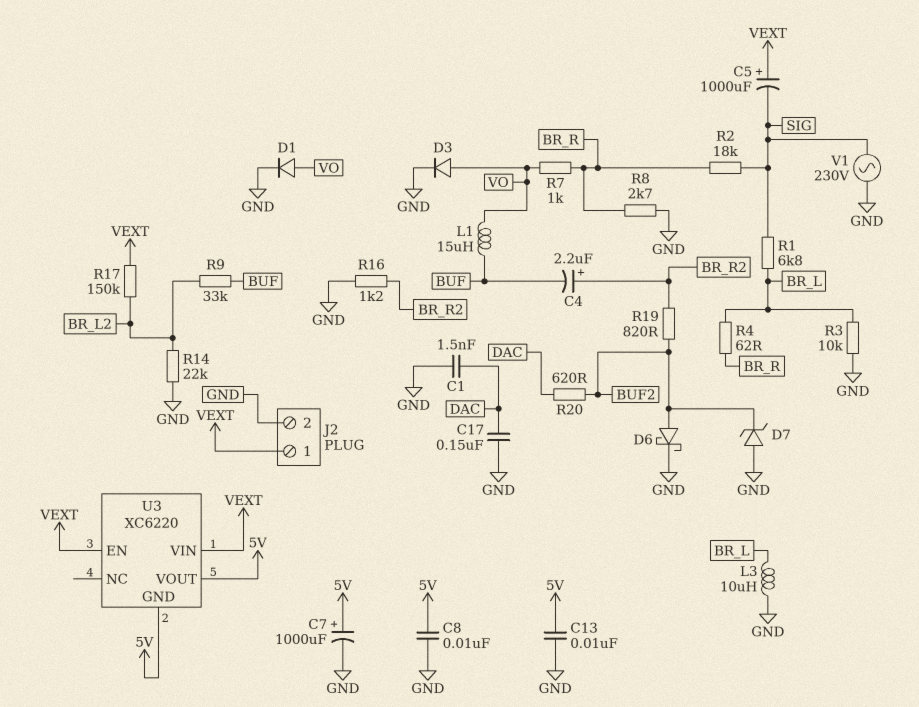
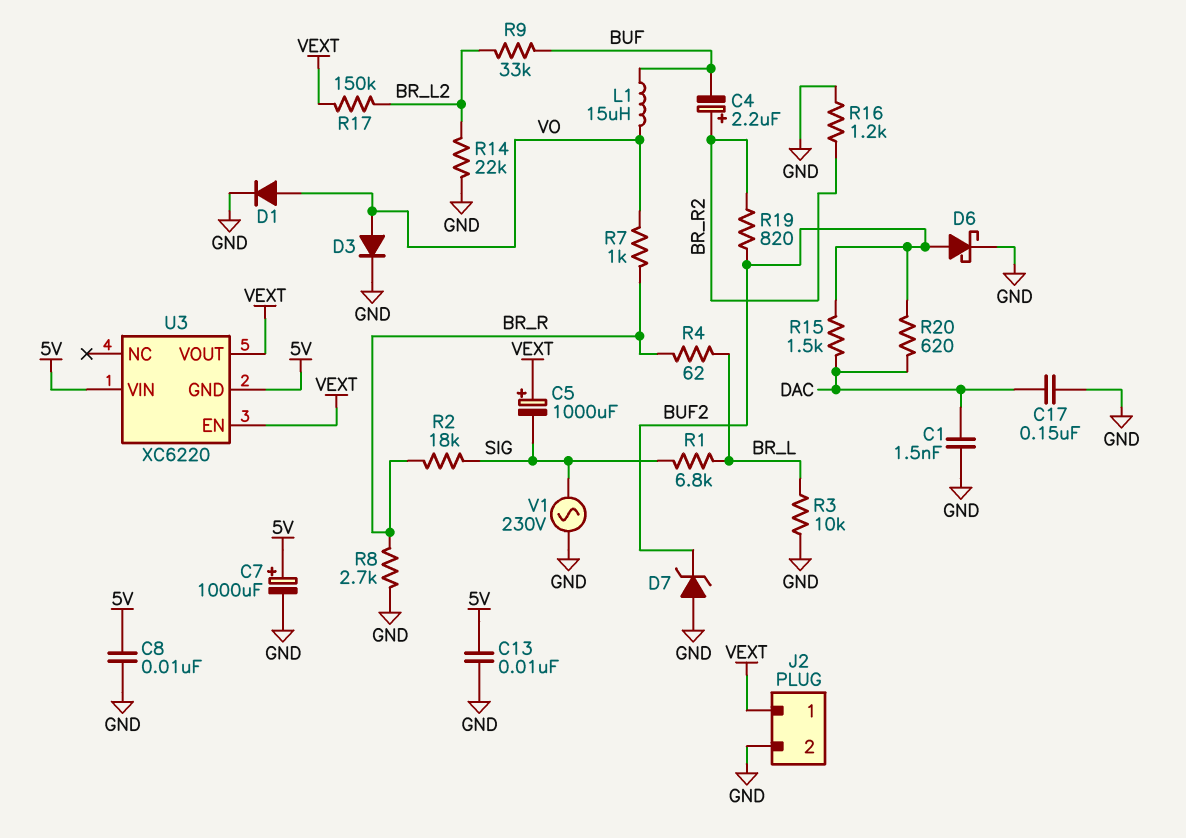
L3: 10uH (BR_L, GND) -> none
R15: none -> 1.5k (BUF2, DAC)
U3 pin VIN: VEXT -> 5V
U3 pin VOUT: 5V -> VEXT

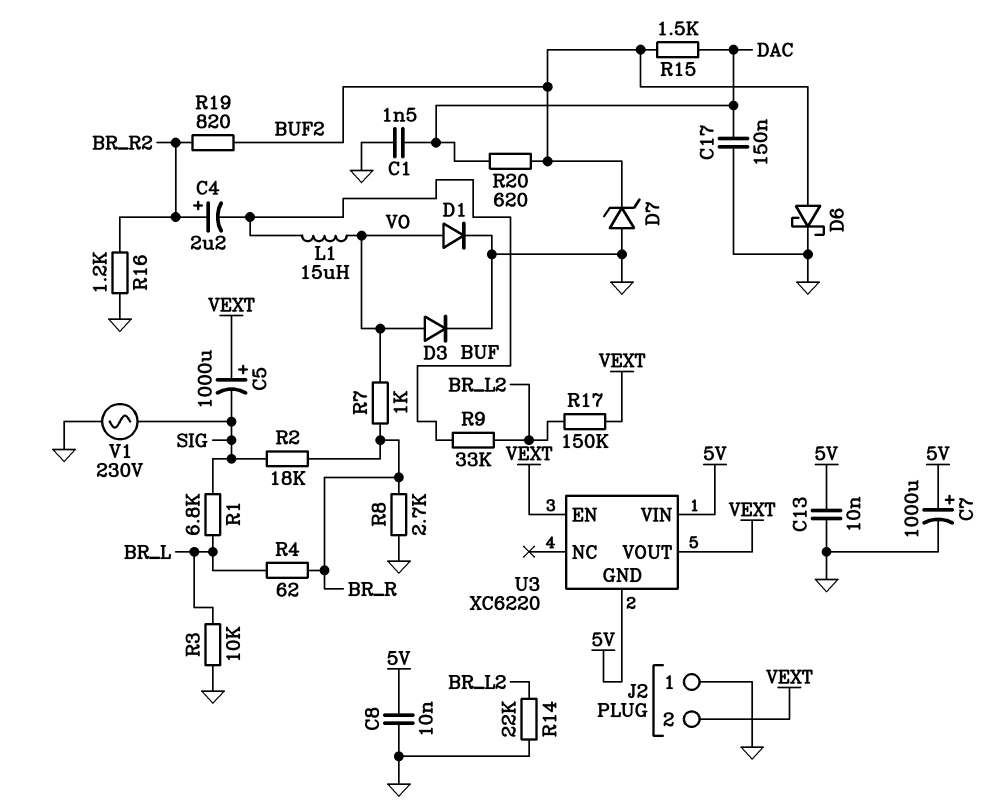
J2 pin 1: VEXT -> GND
J2 pin 2: GND -> VEXT

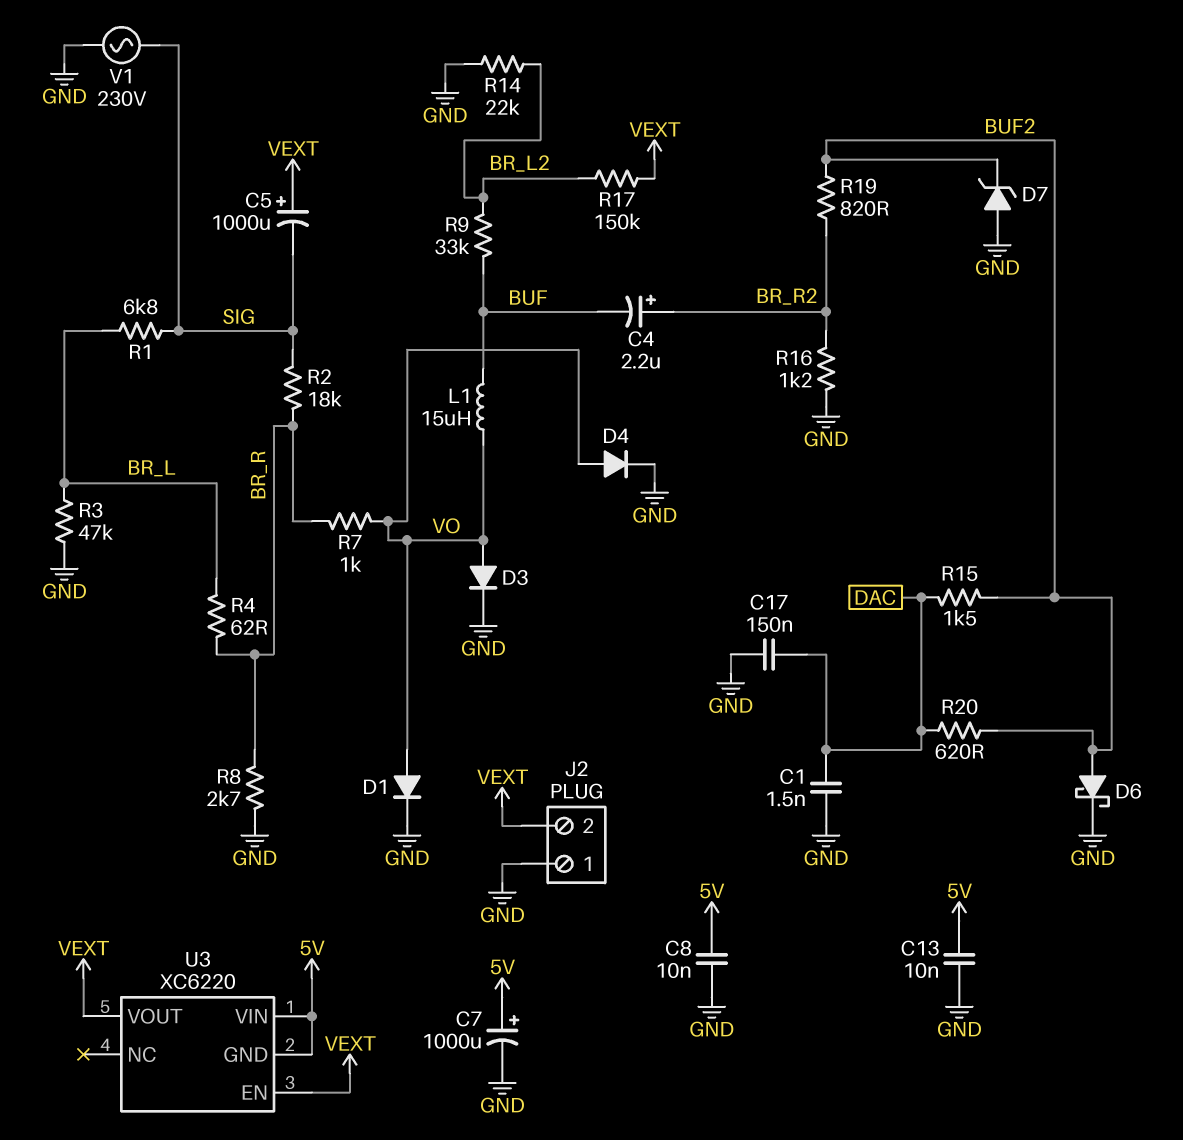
D4: none -> diode (A VO, K GND)
R3: 10k (BR_L, GND) -> 47k (BR_L, GND)

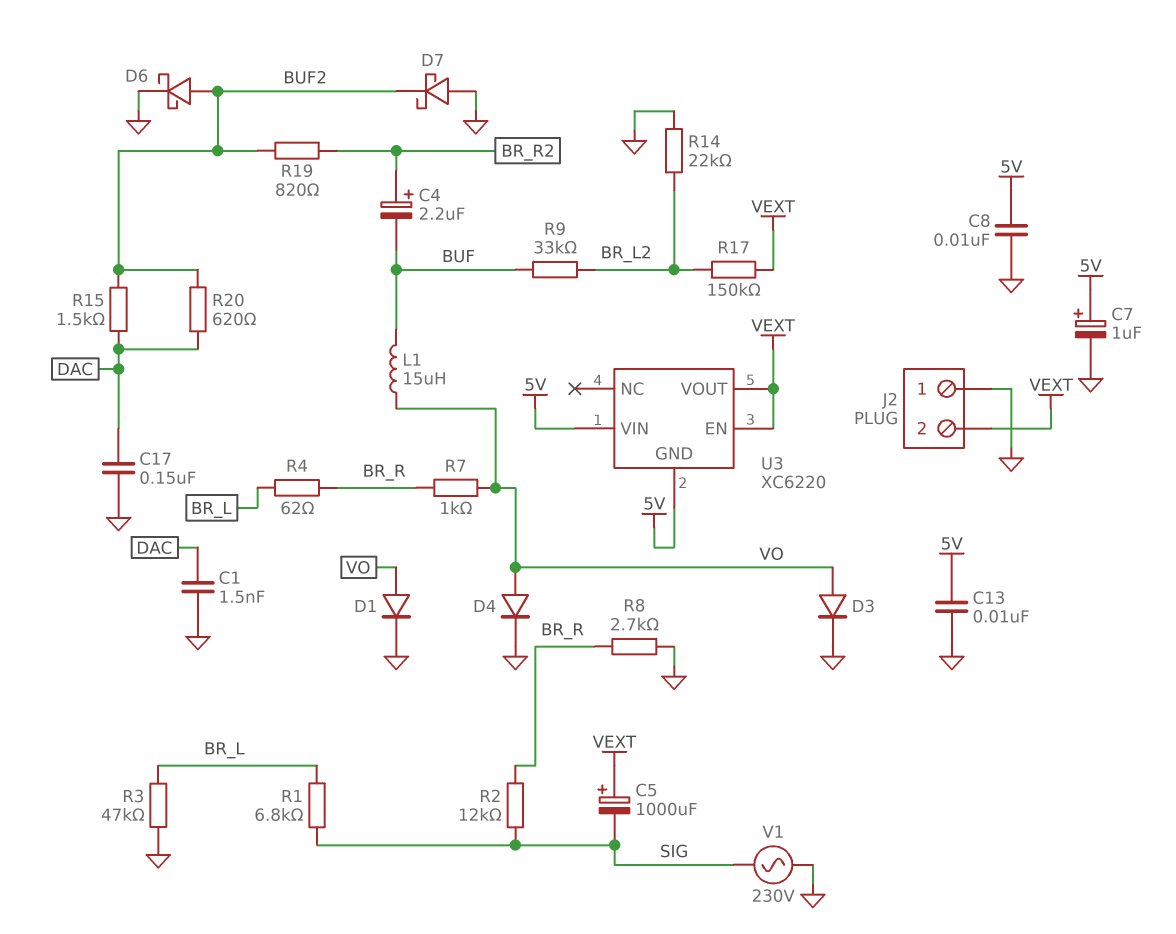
C7: 1000uF (plus 5V, minus GND) -> 1uF (plus 5V, minus GND)
D7: zener (A GND, K BUF2) -> schottky (A GND, K BUF2)
R2: 18k (BR_R, SIG) -> 12k (BR_R, SIG)
R16: 1.2k (BR_R2, GND) -> none

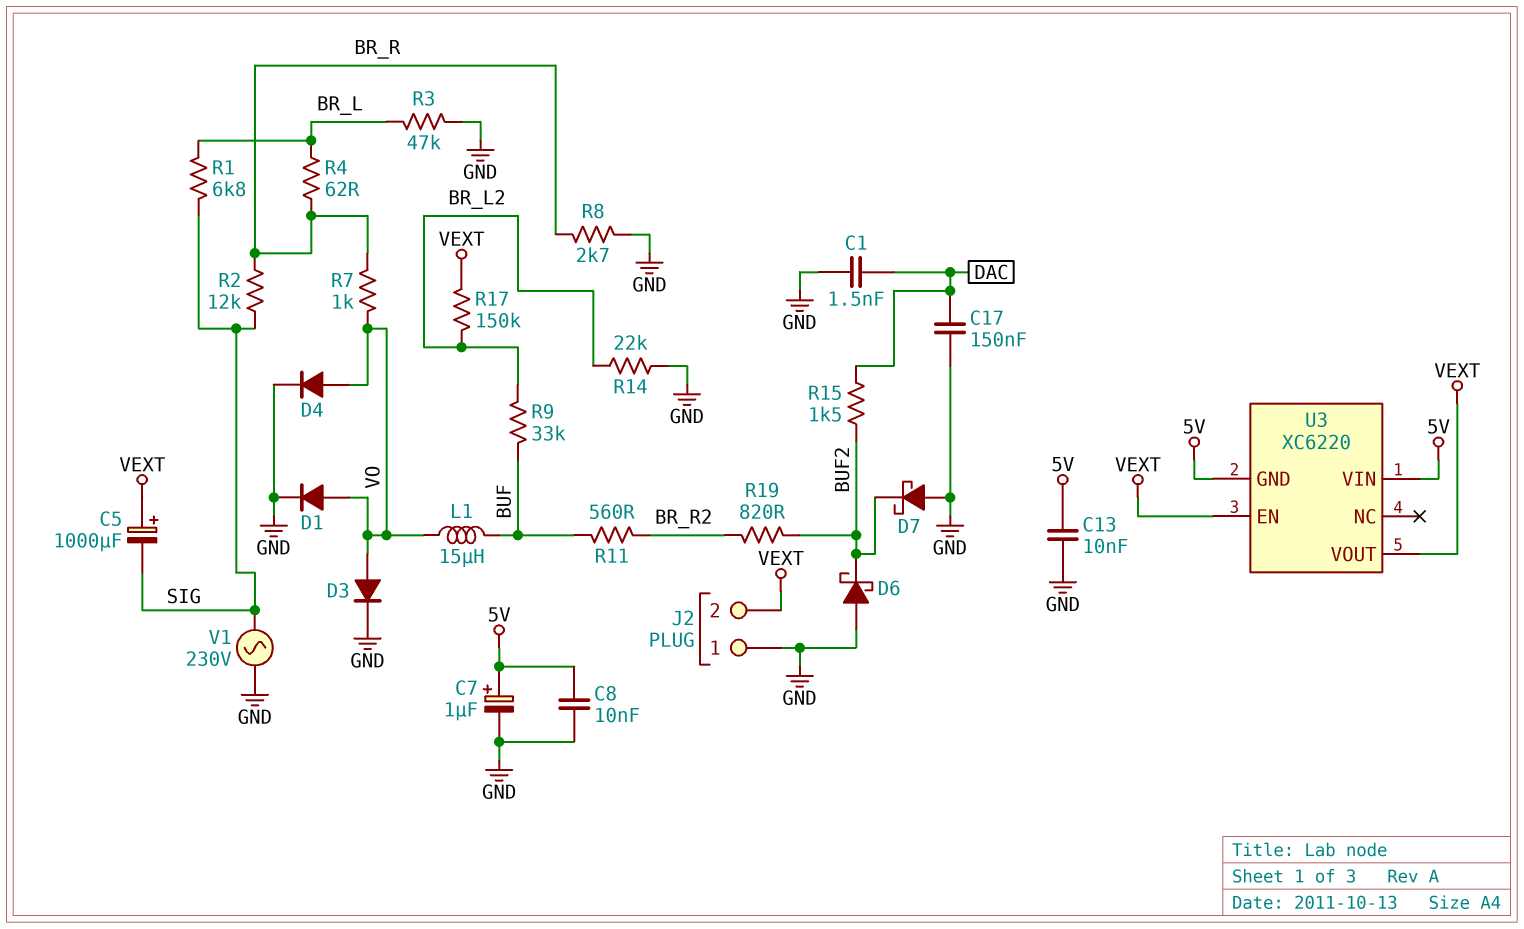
C4: 2.2uF (plus BR_R2, minus BUF) -> none
D6: schottky (A BUF2, K GND) -> schottky (A GND, K BUF2)
R11: none -> 560 (BR_R2, BUF)
R20: 620 (BUF2, DAC) -> none

